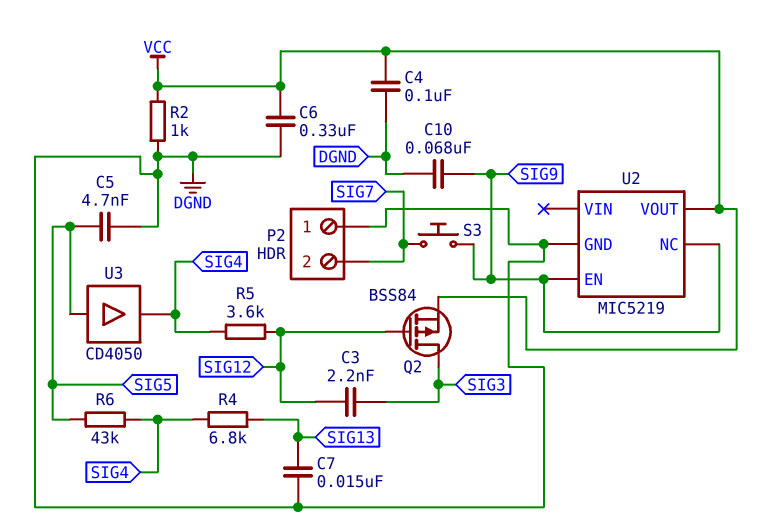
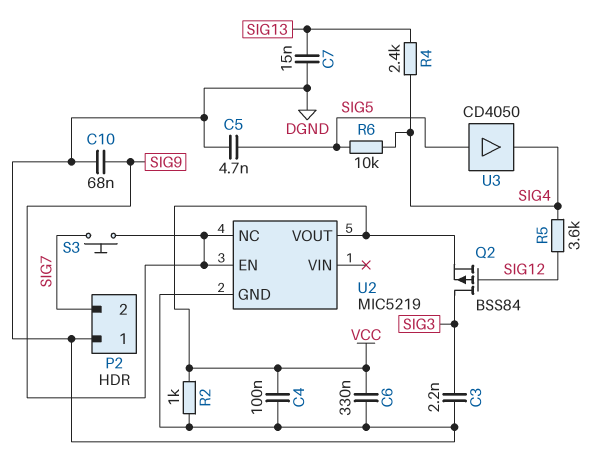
C3: 2.2nF (SIG3, SIG12) -> 2.2nF (DGND, SIG3)
R4: 6.8k (SIG4, SIG13) -> 2.4k (SIG4, SIG13)
R6: 43k (SIG4, SIG5) -> 10k (SIG4, SIG5)

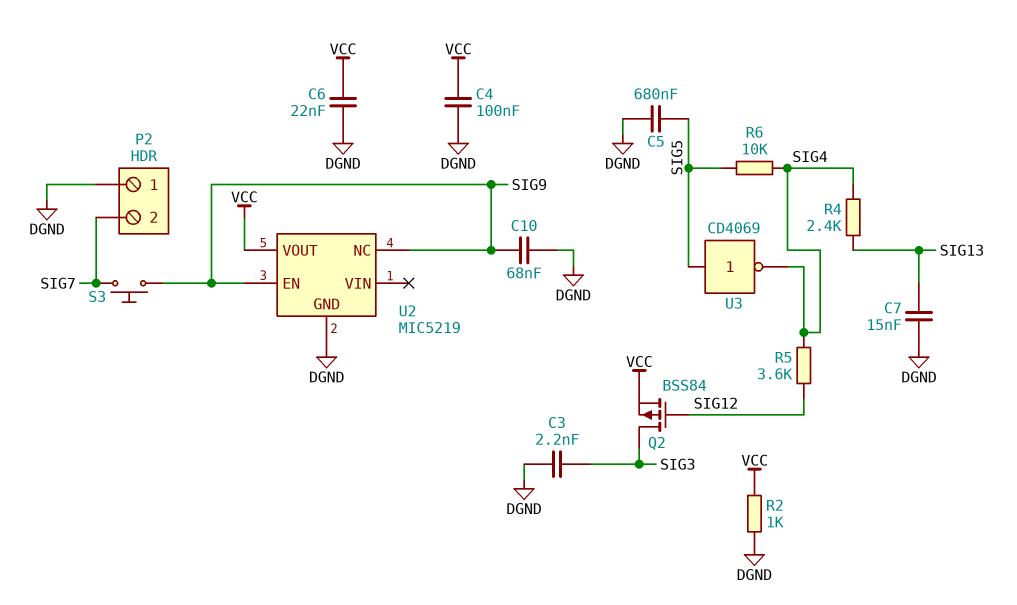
C5: 4.7nF (DGND, SIG5) -> 680nF (DGND, SIG5)
C6: 330nF (DGND, VCC) -> 22nF (DGND, VCC)
U3: buffer CD4050 (in SIG5, out SIG4) -> NOT CD4069 (in SIG5, out SIG4)

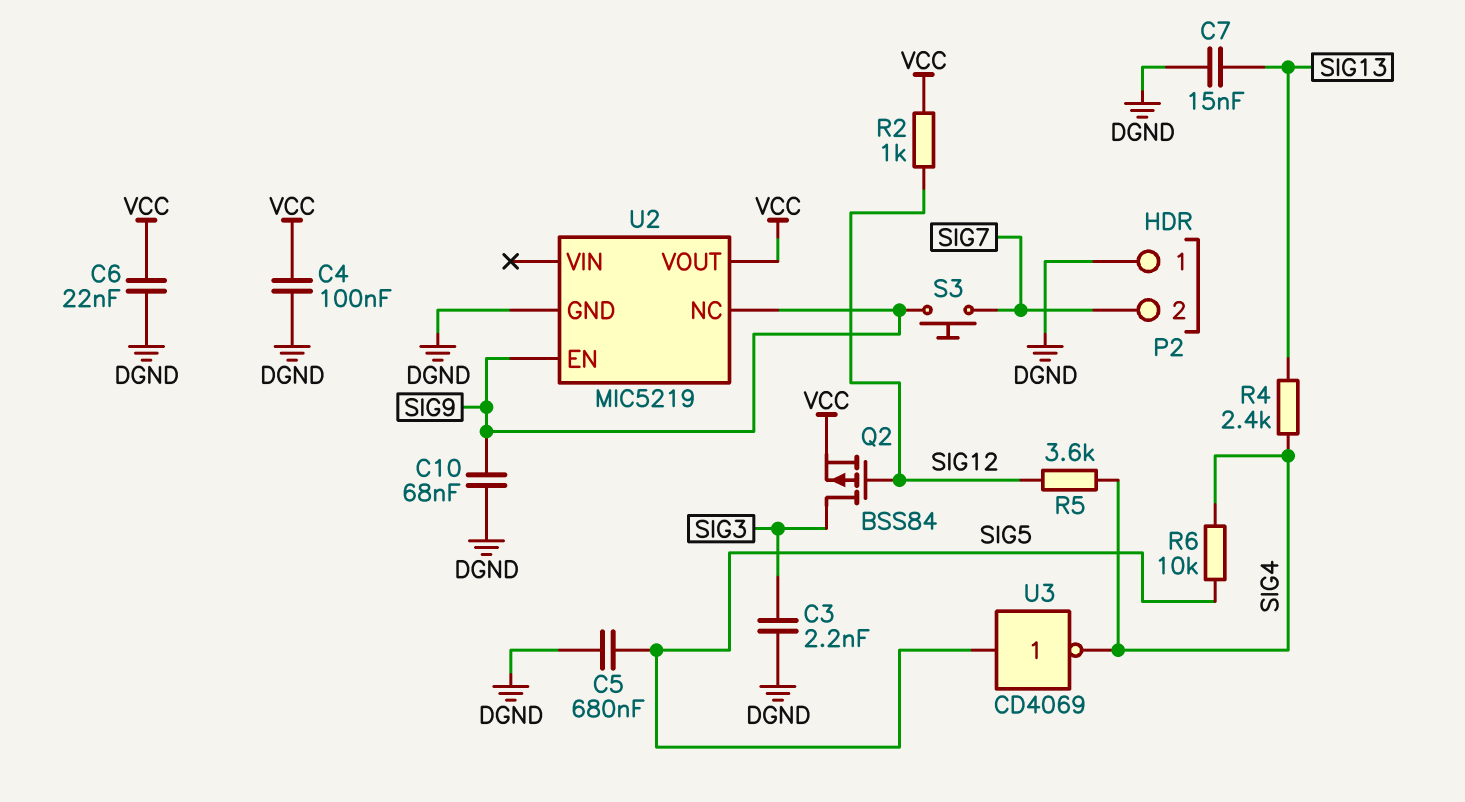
R2: 1k (DGND, VCC) -> 1k (SIG12, VCC)

